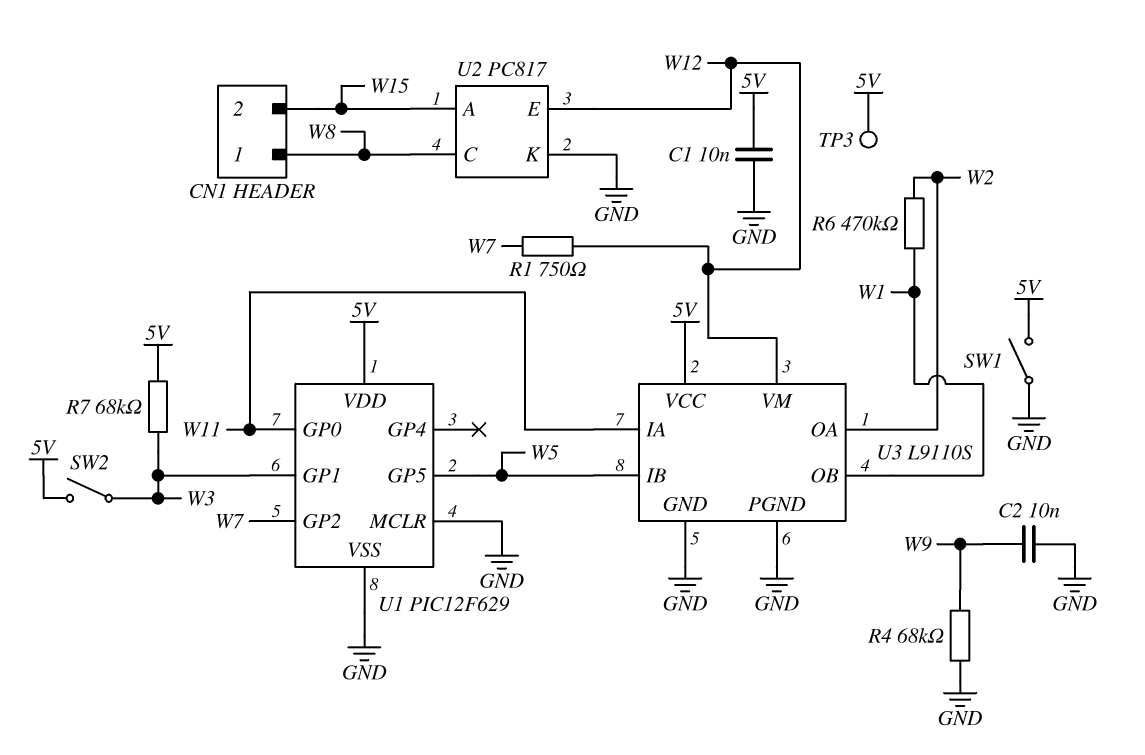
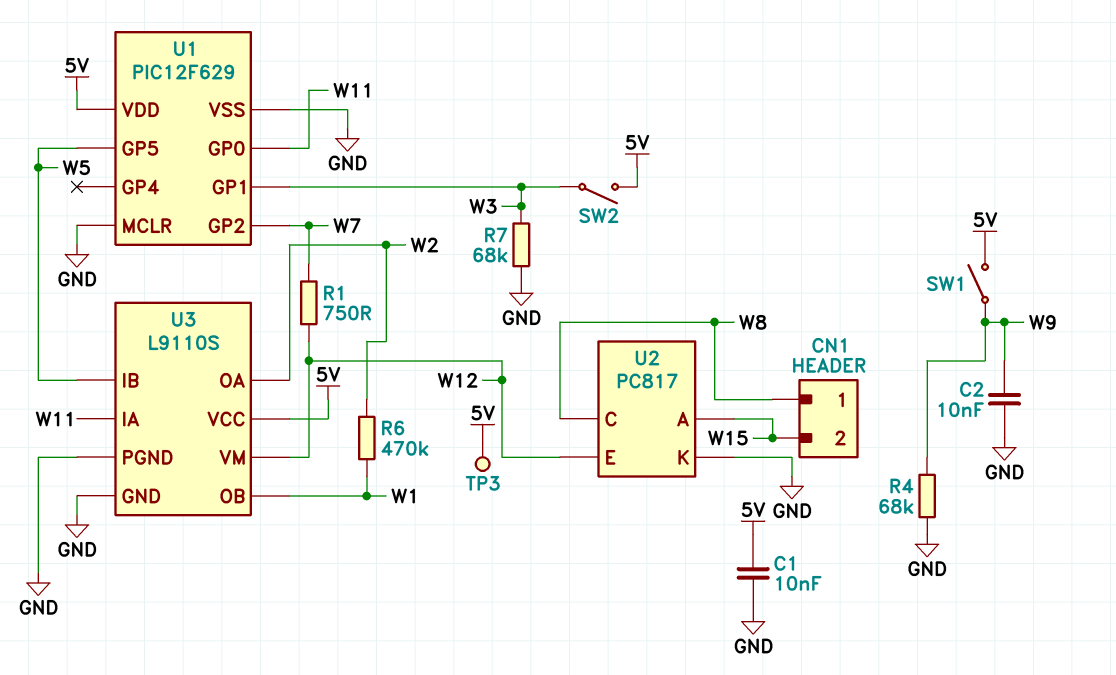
R7: 68k (5V, W3) -> 68k (GND, W3)
SW1: switch (5V, GND) -> switch (5V, W9)

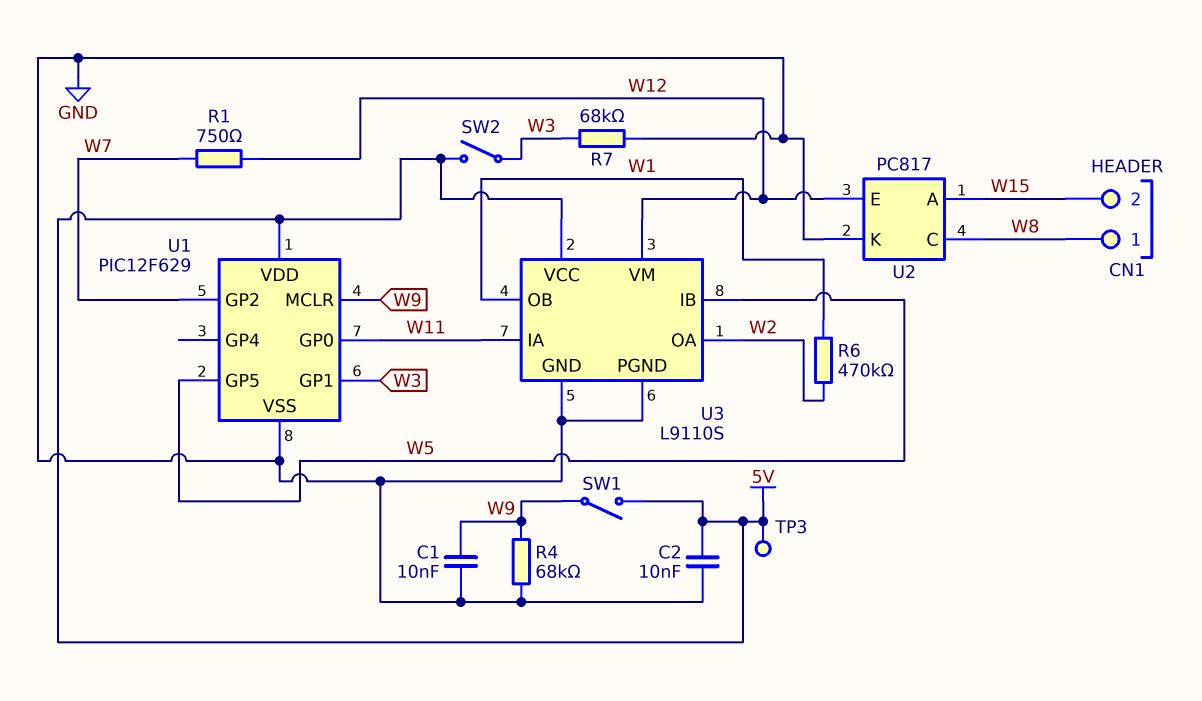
C1: 10nF (5V, GND) -> 10nF (GND, W9)
C2: 10nF (GND, W9) -> 10nF (5V, GND)
U1 pin MCLR: GND -> W9

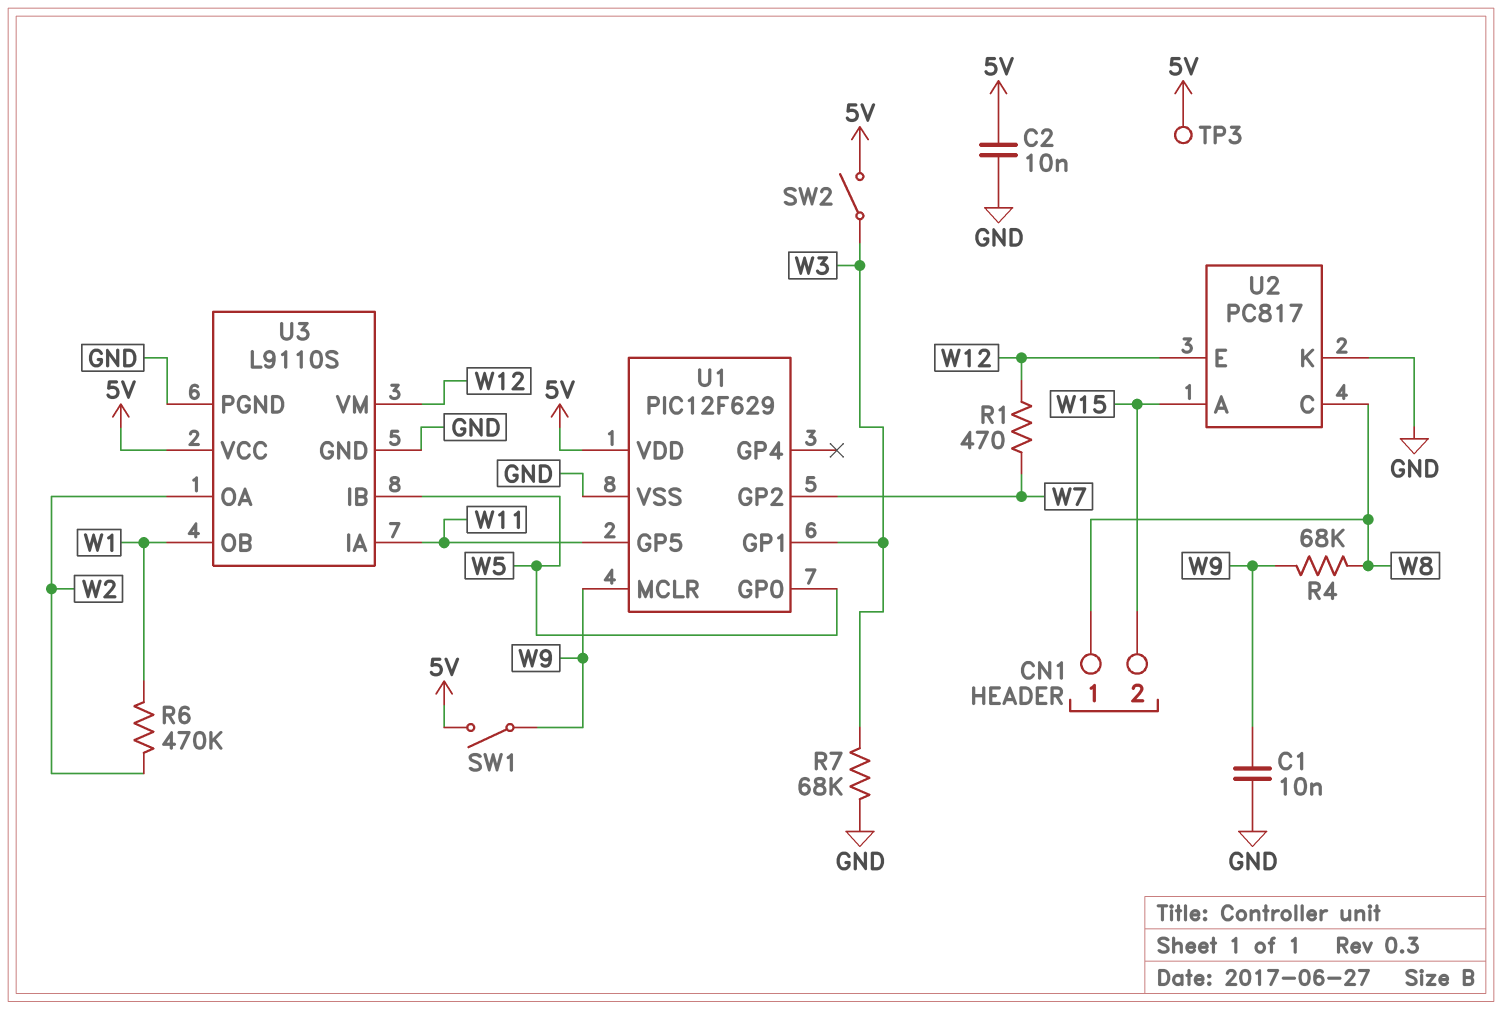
R1: 750 (W7, W12) -> 470 (W7, W12)
R4: 68k (GND, W9) -> 68k (W8, W9)
U1 pin GP0: W11 -> W5
U1 pin GP5: W5 -> W11

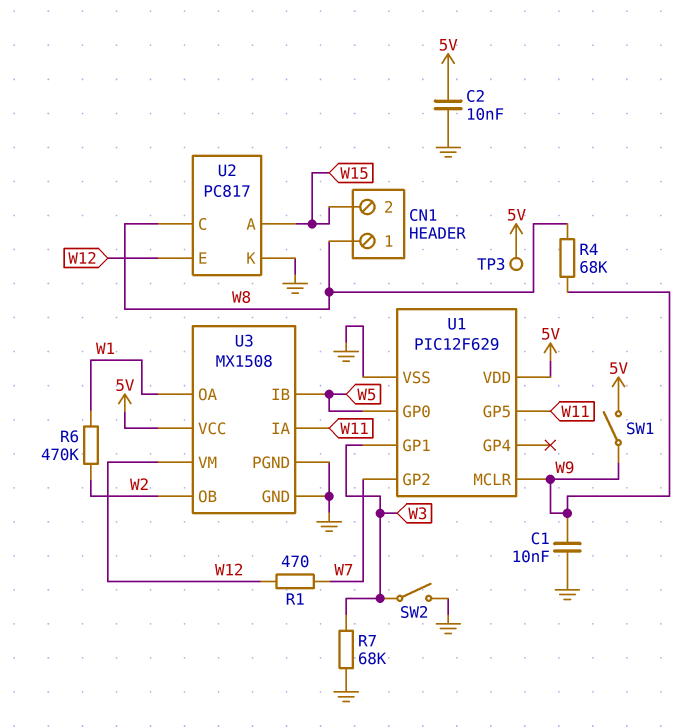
SW2: switch (5V, W3) -> switch (GND, W3)
U3: L9110S -> MX1508
U3 pin OA: W2 -> W1
U3 pin OB: W1 -> W2

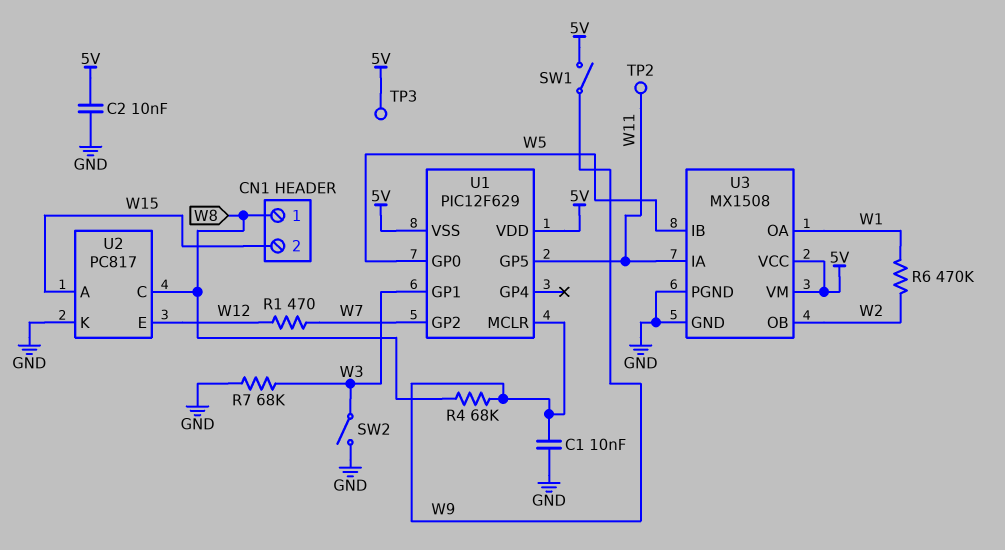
TP2: none -> test point (W11)
U1 pin VSS: GND -> 5V
U3 pin VM: W12 -> 5V

